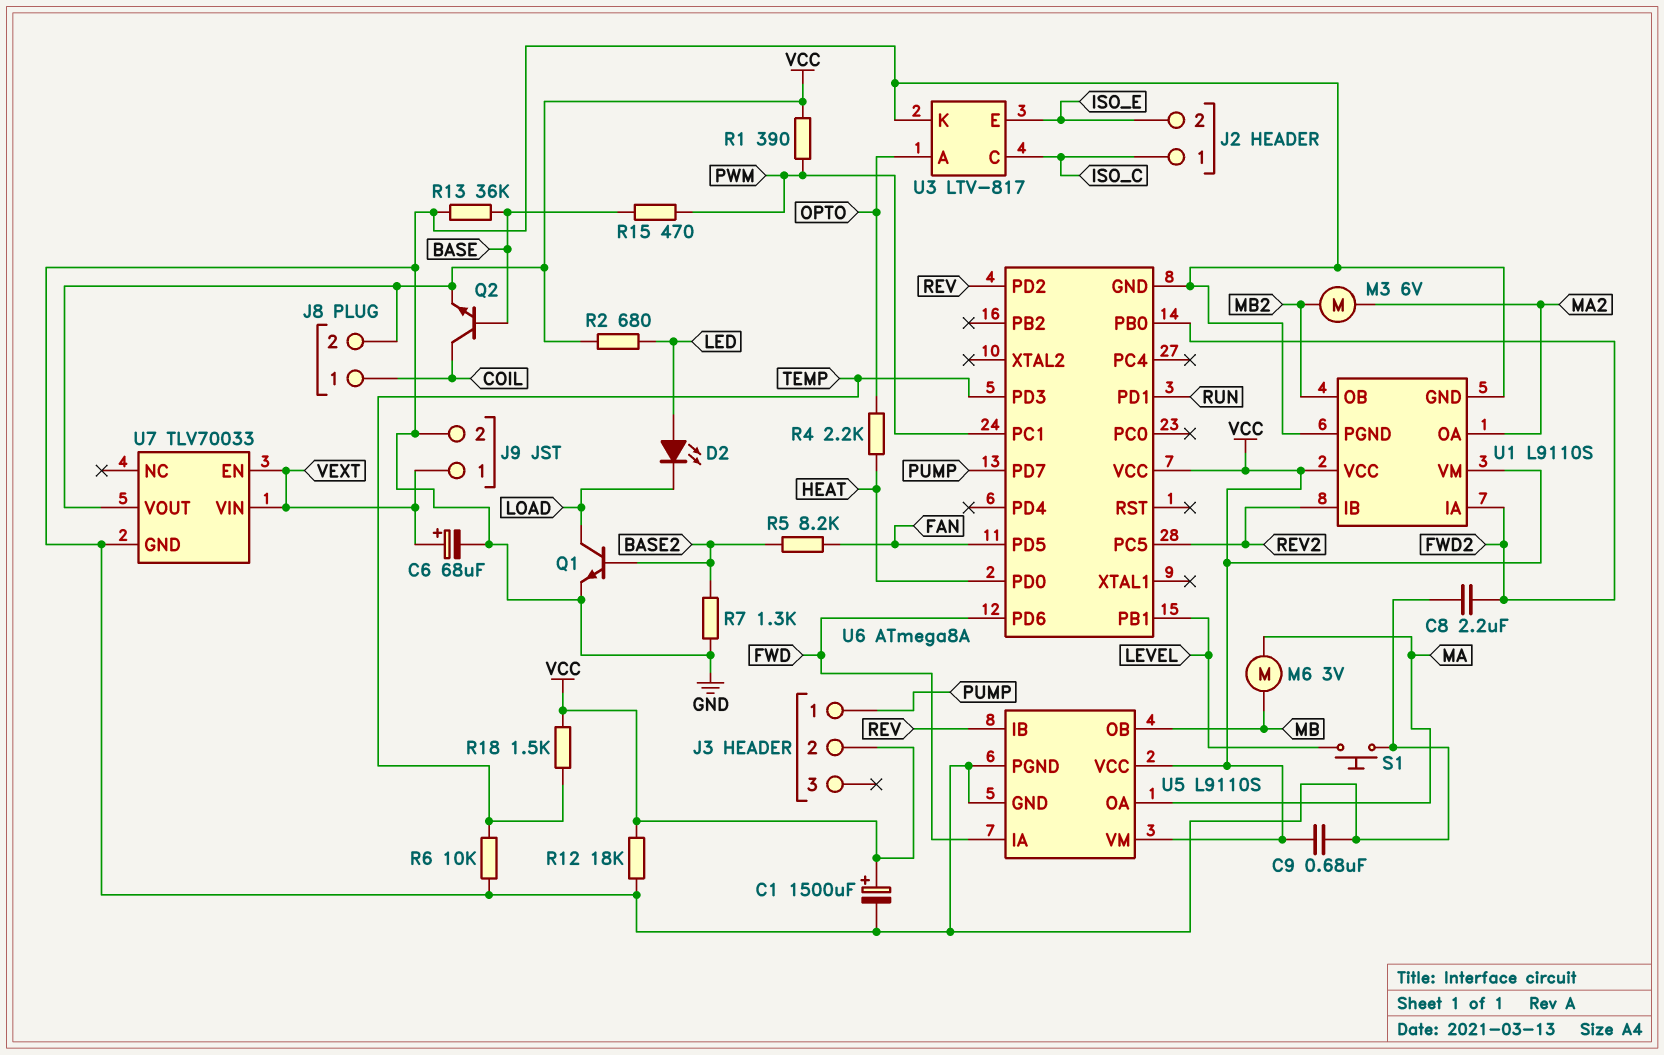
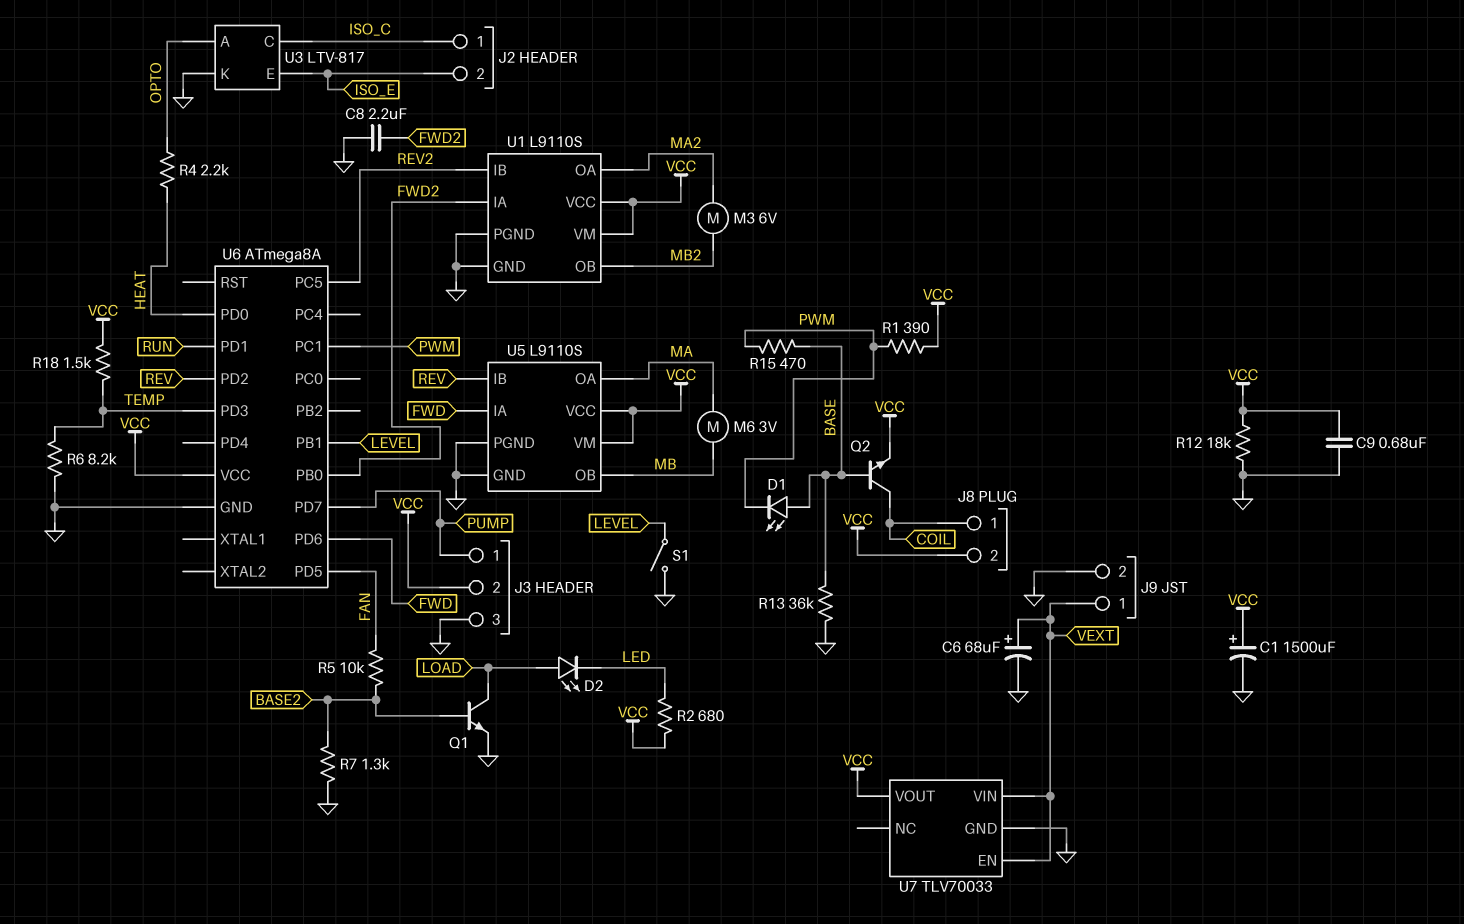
D1: none -> LED (A BASE, K PWM)
D2: LED (A LED, K LOAD) -> LED (A LOAD, K LED)
J3 pin 3: none -> GND
R5: 8.2k (BASE2, FAN) -> 10k (BASE2, FAN)
R6: 10k (GND, TEMP) -> 8.2k (GND, TEMP)
S1: button (GND, LEVEL) -> switch (GND, LEVEL)

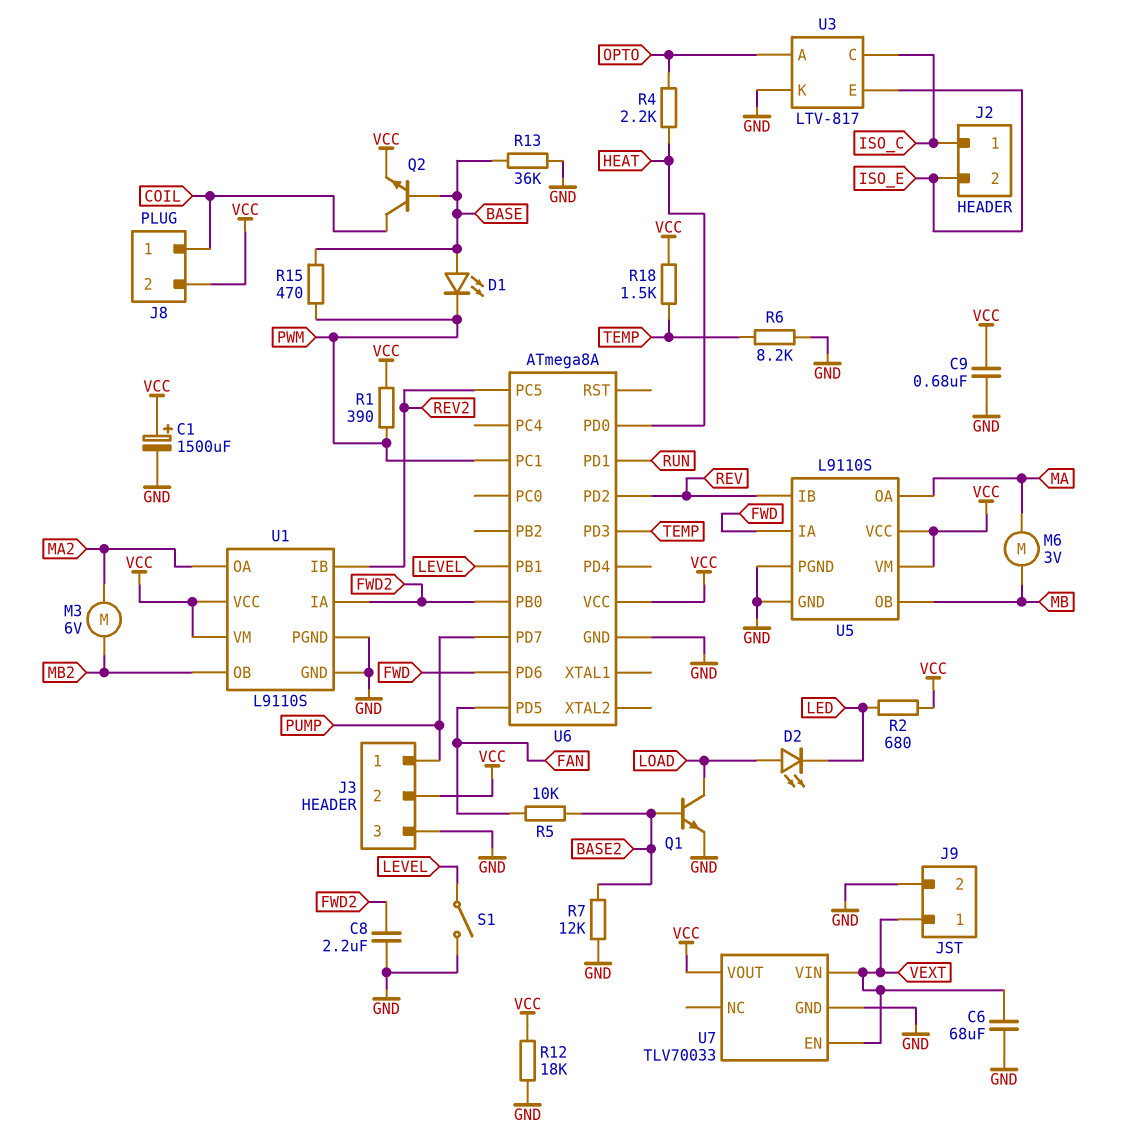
C6: 68uF (plus VEXT, minus GND) -> 68uF (GND, VEXT)
R7: 1.3k (BASE2, GND) -> 12k (BASE2, GND)

